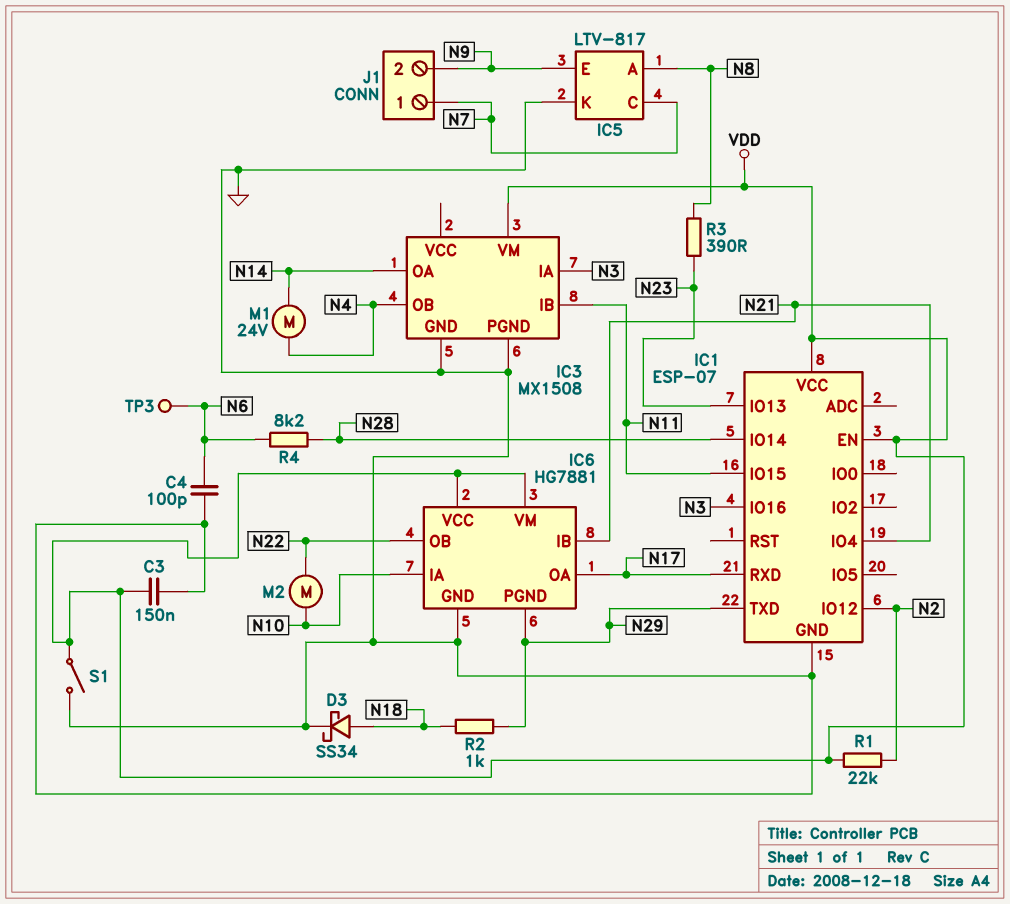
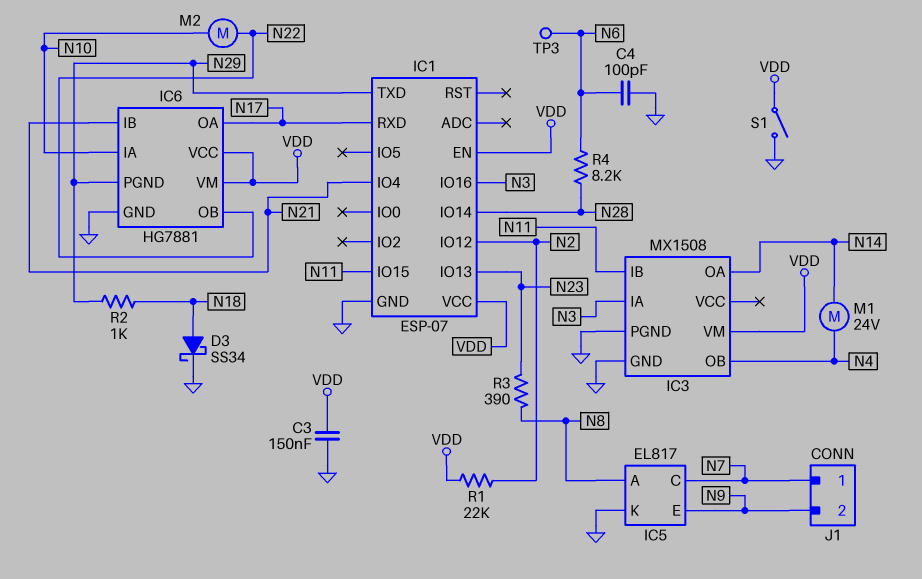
IC5: LTV-817 -> EL817

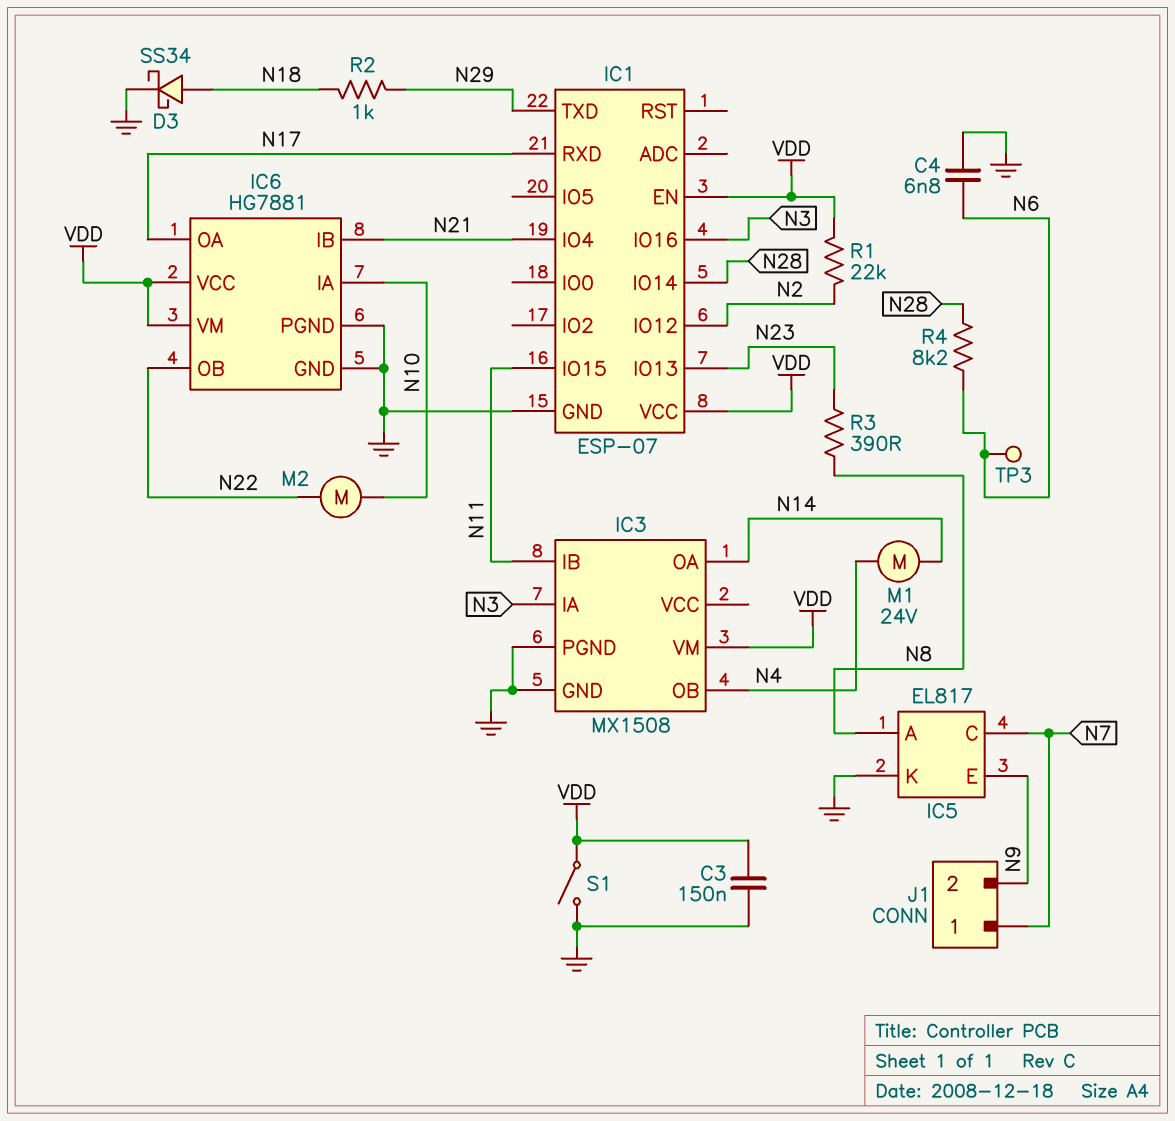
C4: 100pF (GND, N6) -> 6.8nF (GND, N6)
IC6 pin PGND: N29 -> GND

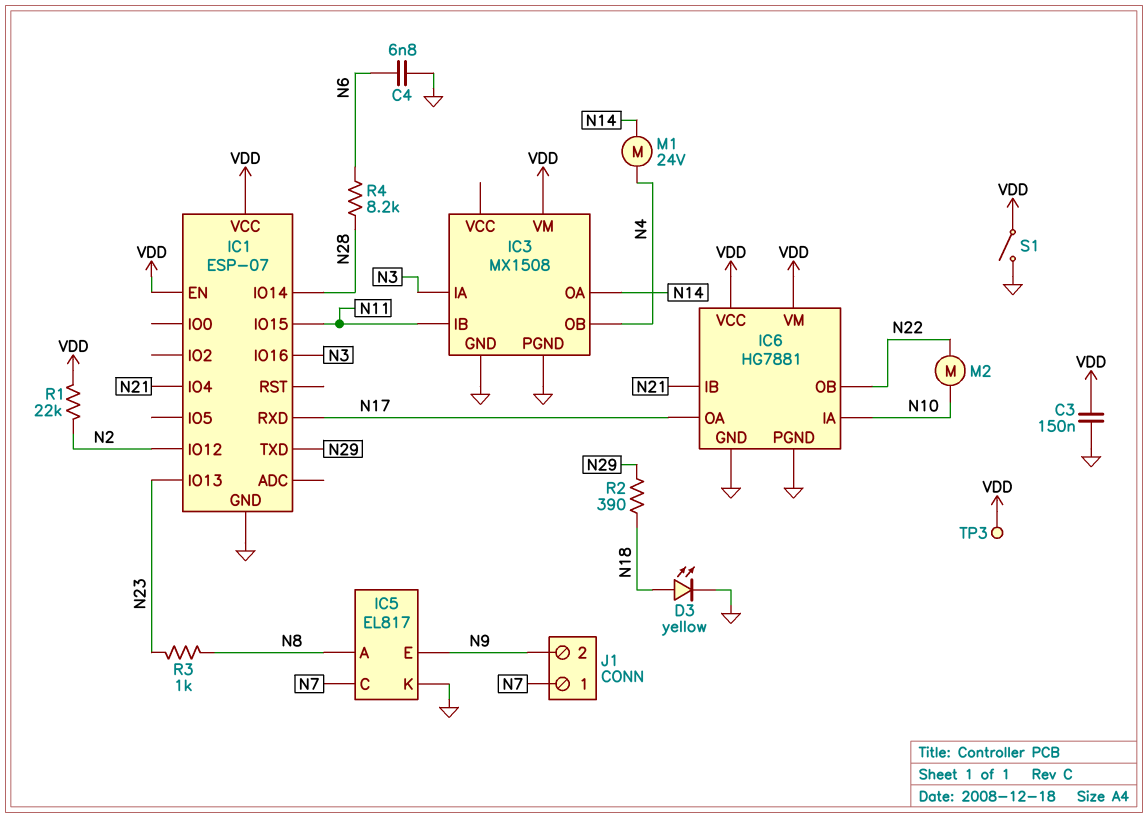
D3: schottky SS34 (A N18, K GND) -> LED yellow (A N18, K GND)
R2: 1k (N18, N29) -> 390 (N18, N29)
R3: 390 (N8, N23) -> 1k (N8, N23)
TP3: test point (N6) -> test point (VDD)

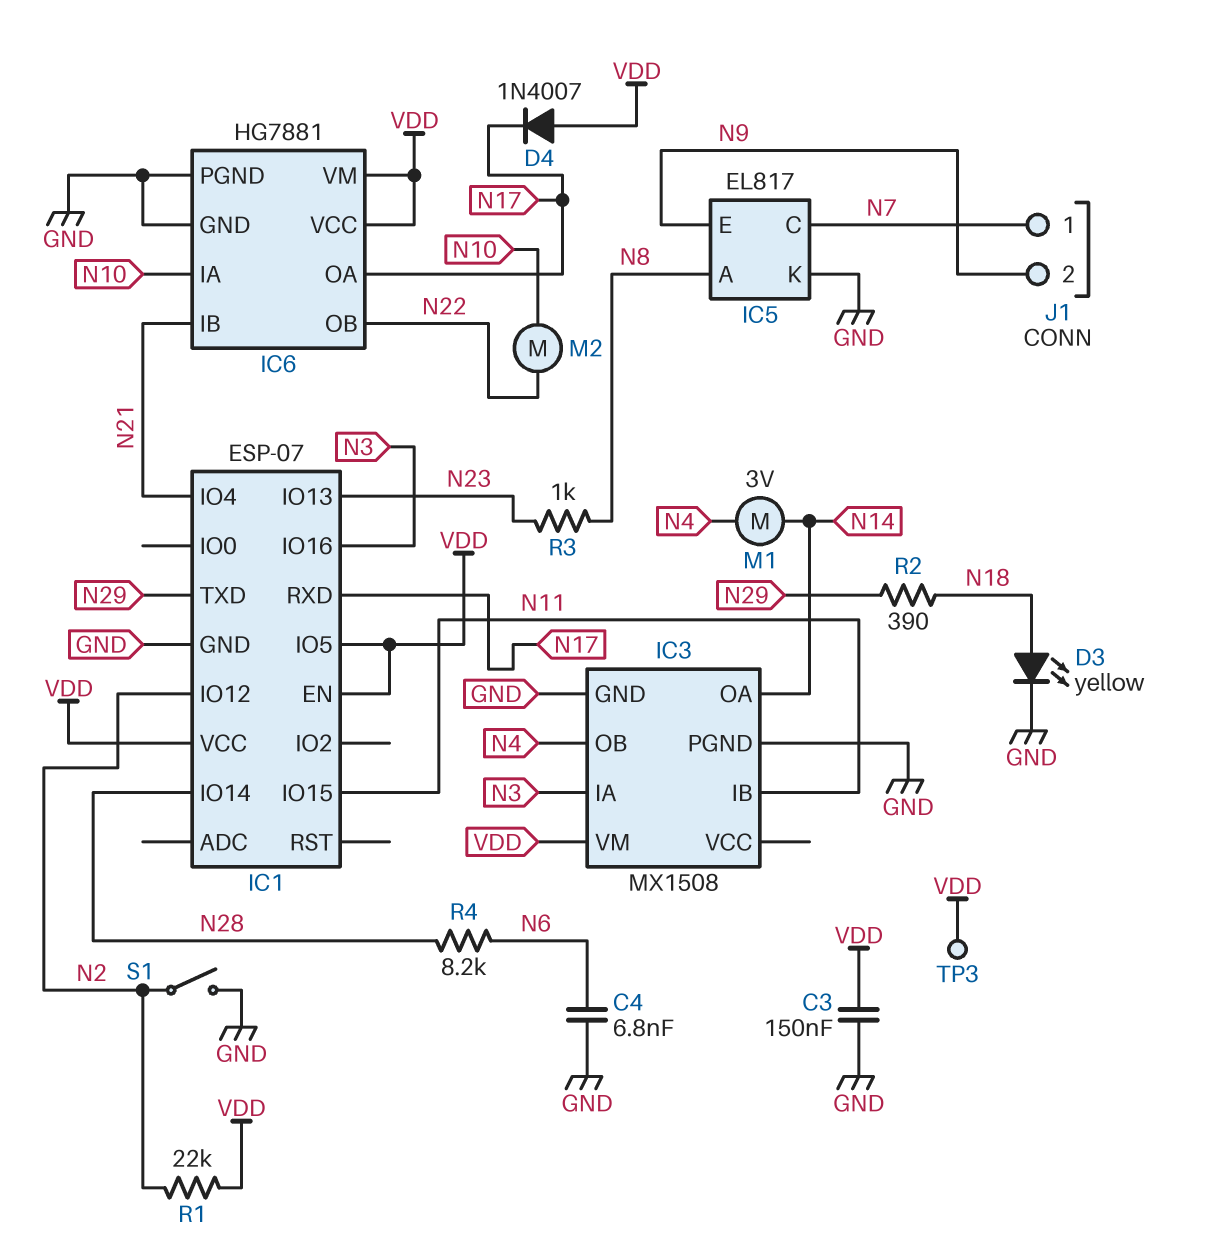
D4: none -> diode 1N4007 (A VDD, K N17)
IC1 pin IO5: none -> VDD
M1: motor 24V (N4, N14) -> motor 3V (N4, N14)
S1: switch (GND, VDD) -> switch (GND, N2)

